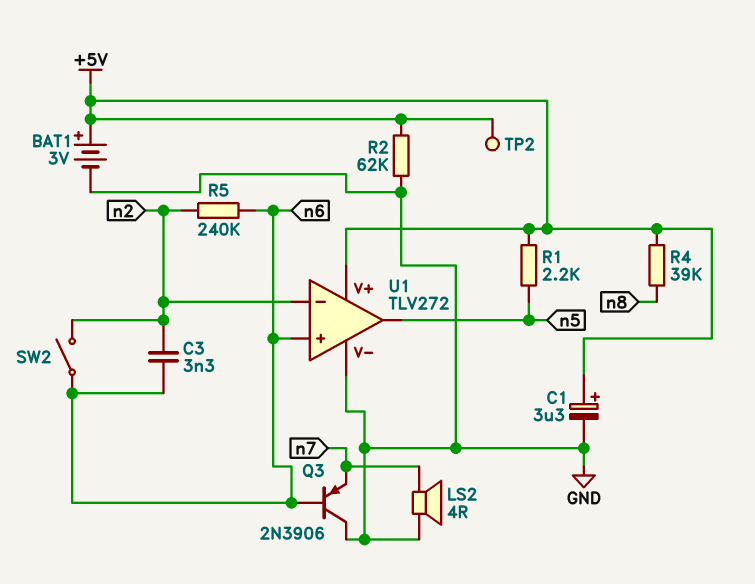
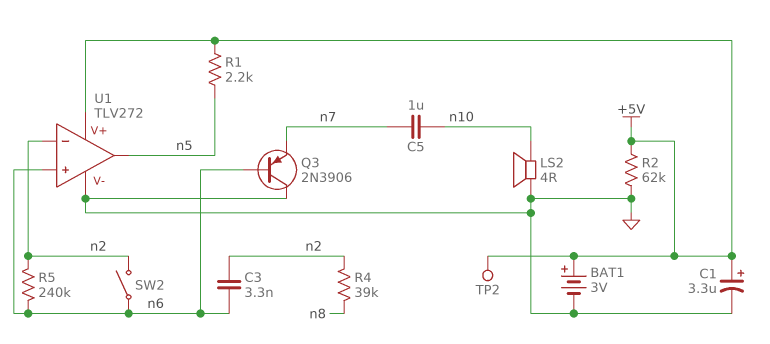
C5: none -> 1uF (n7, n10)
LS2: speaker 4R (GND, n7) -> speaker 4R (GND, n10)
R4: 39k (+5V, n8) -> 39k (n2, n8)

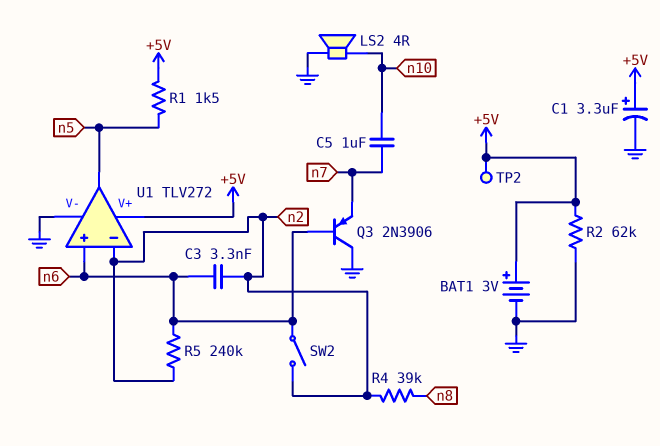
R1: 2.2k (+5V, n5) -> 1.5k (+5V, n5)

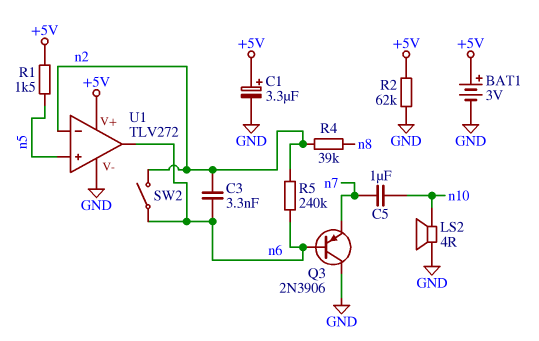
TP2: test point (+5V) -> none
U1 pin in+: n6 -> n5
U1 pin out: n5 -> n6

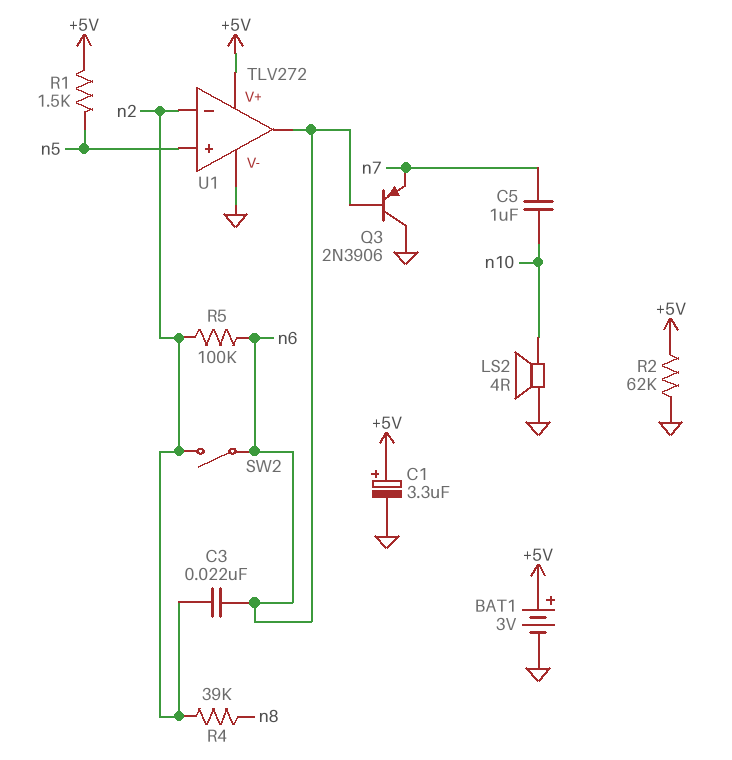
C3: 3.3nF (n2, n6) -> 22nF (n2, n6)
R5: 240k (n2, n6) -> 100k (n2, n6)

